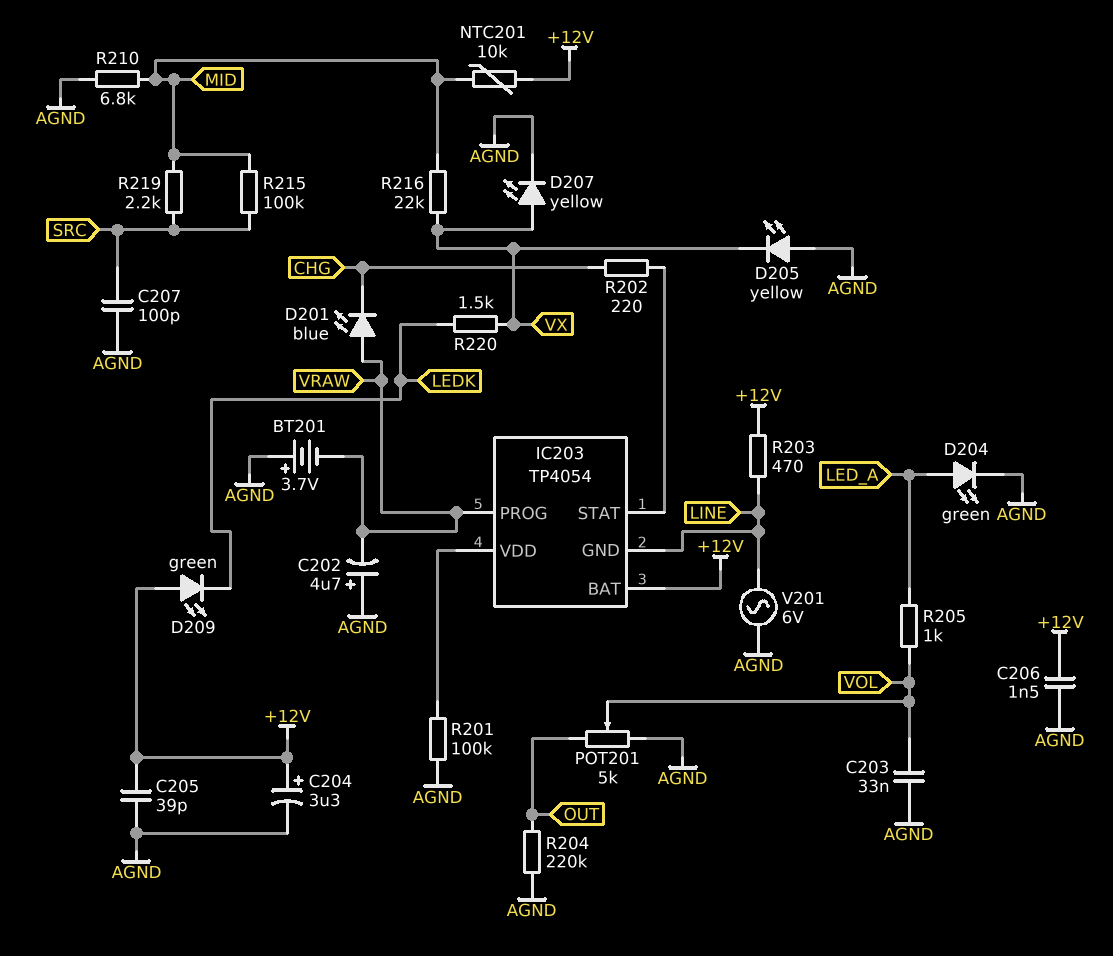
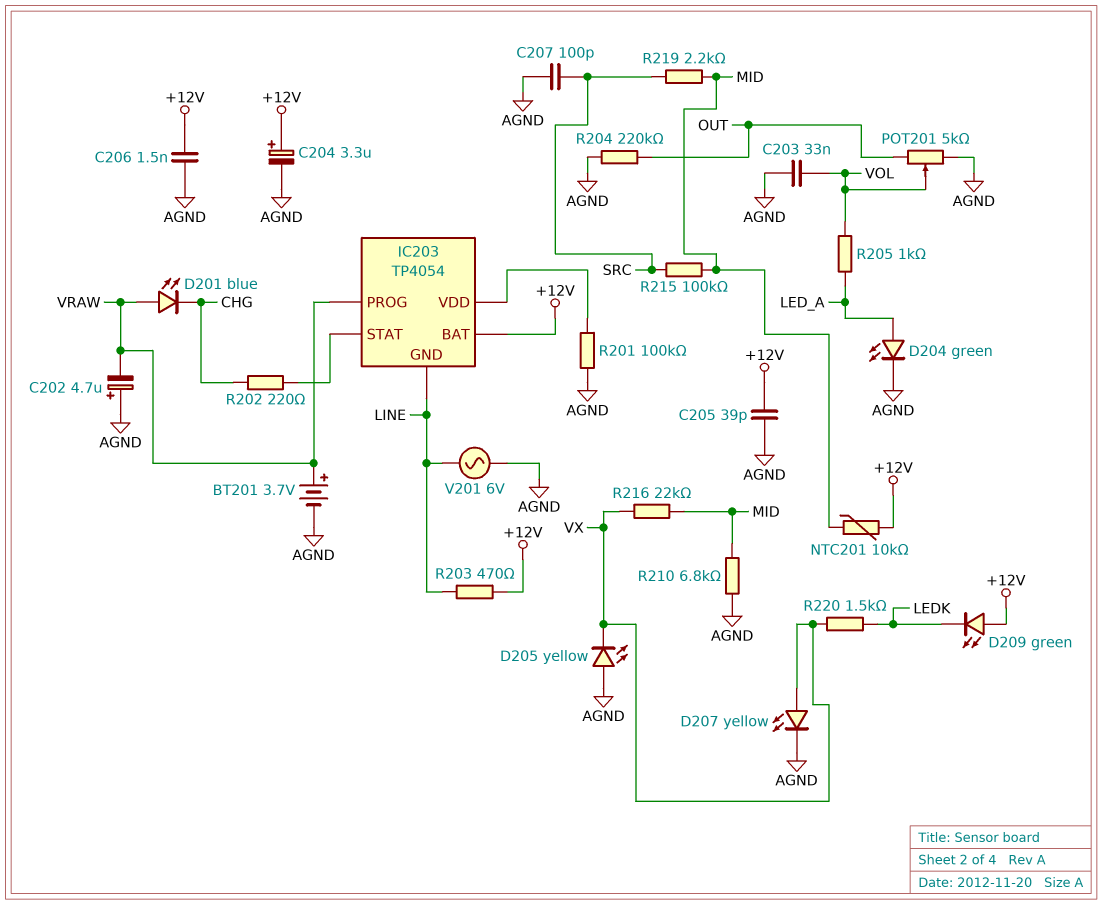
BT201: 3.7V (plus AGND, minus VRAW) -> 3.7V (plus VRAW, minus AGND)

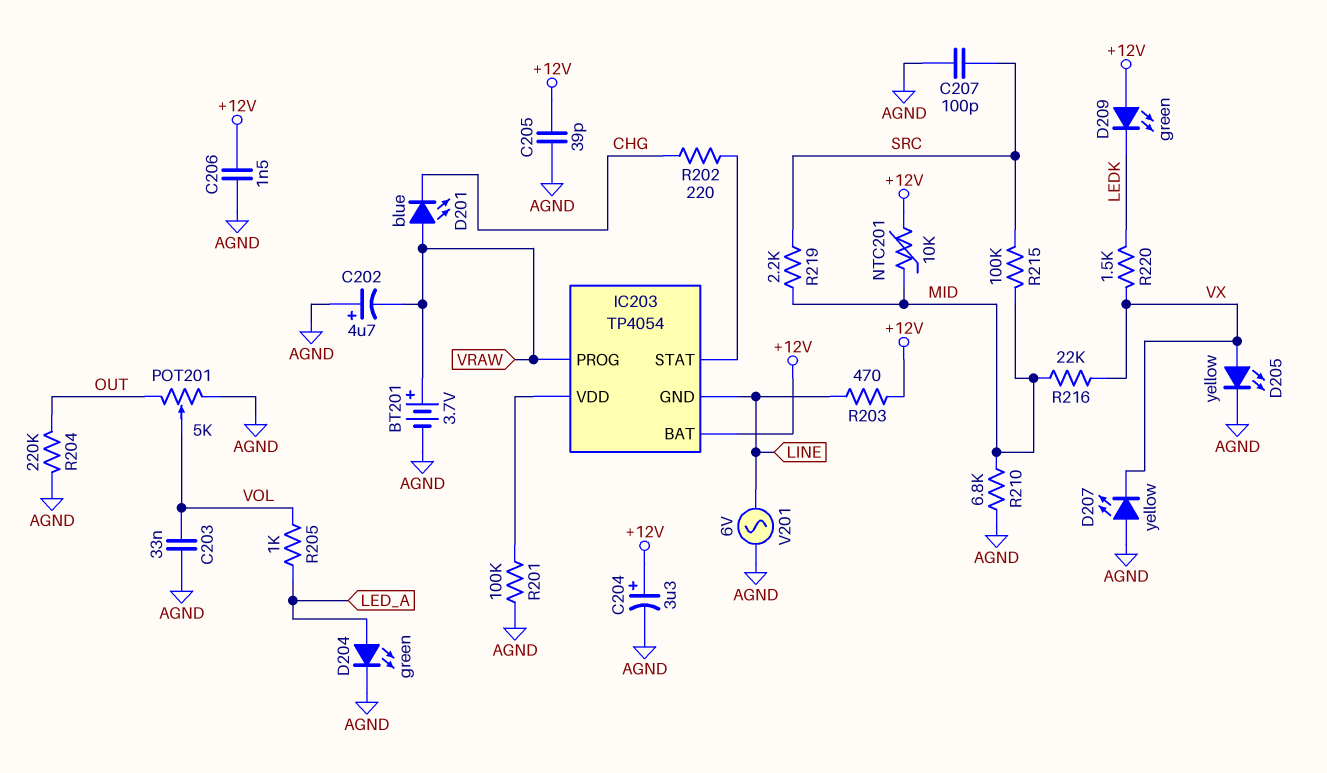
D205: LED yellow (A AGND, K VX) -> LED yellow (A VX, K AGND)
D207: LED yellow (A VX, K AGND) -> LED yellow (A AGND, K VX)

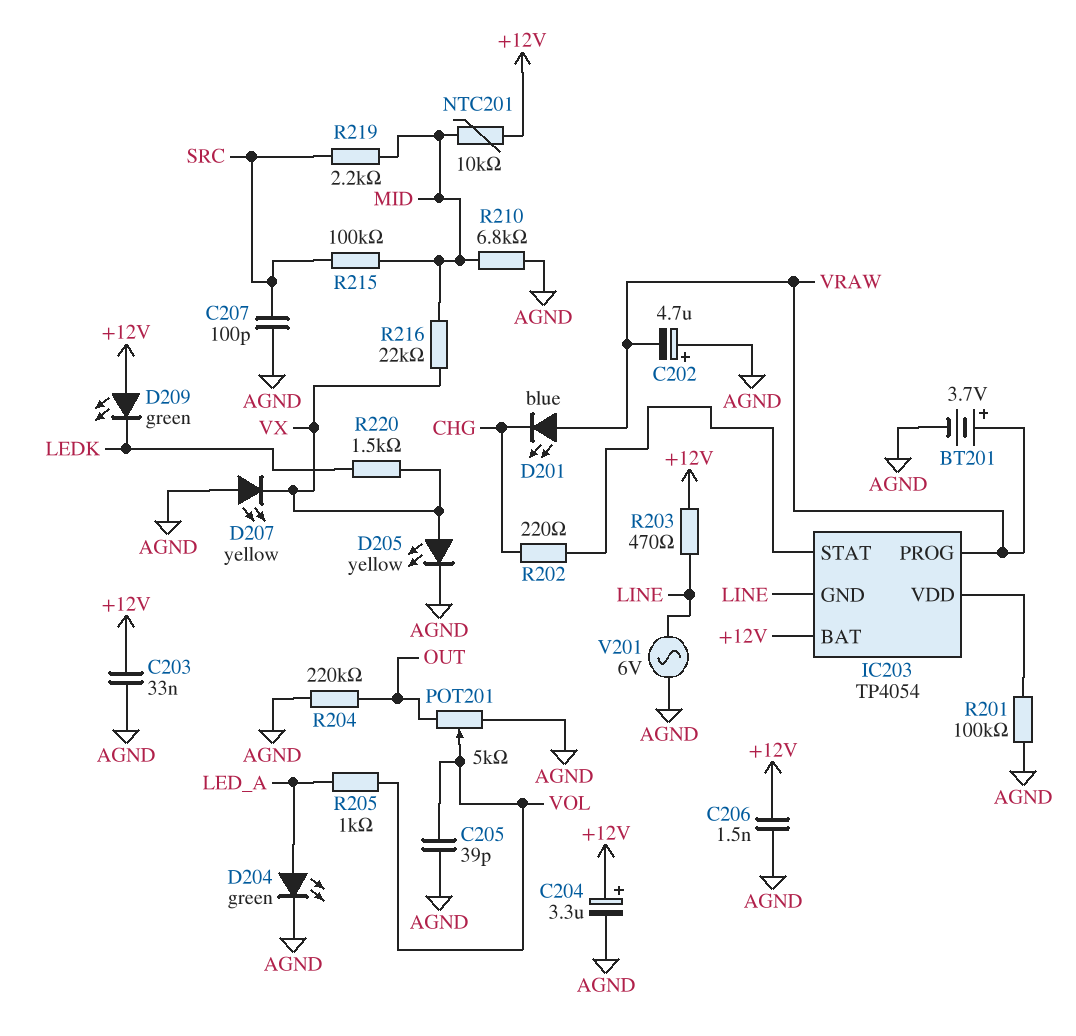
C203: 33nF (AGND, VOL) -> 33nF (+12V, AGND)
C205: 39pF (+12V, AGND) -> 39pF (AGND, VOL)

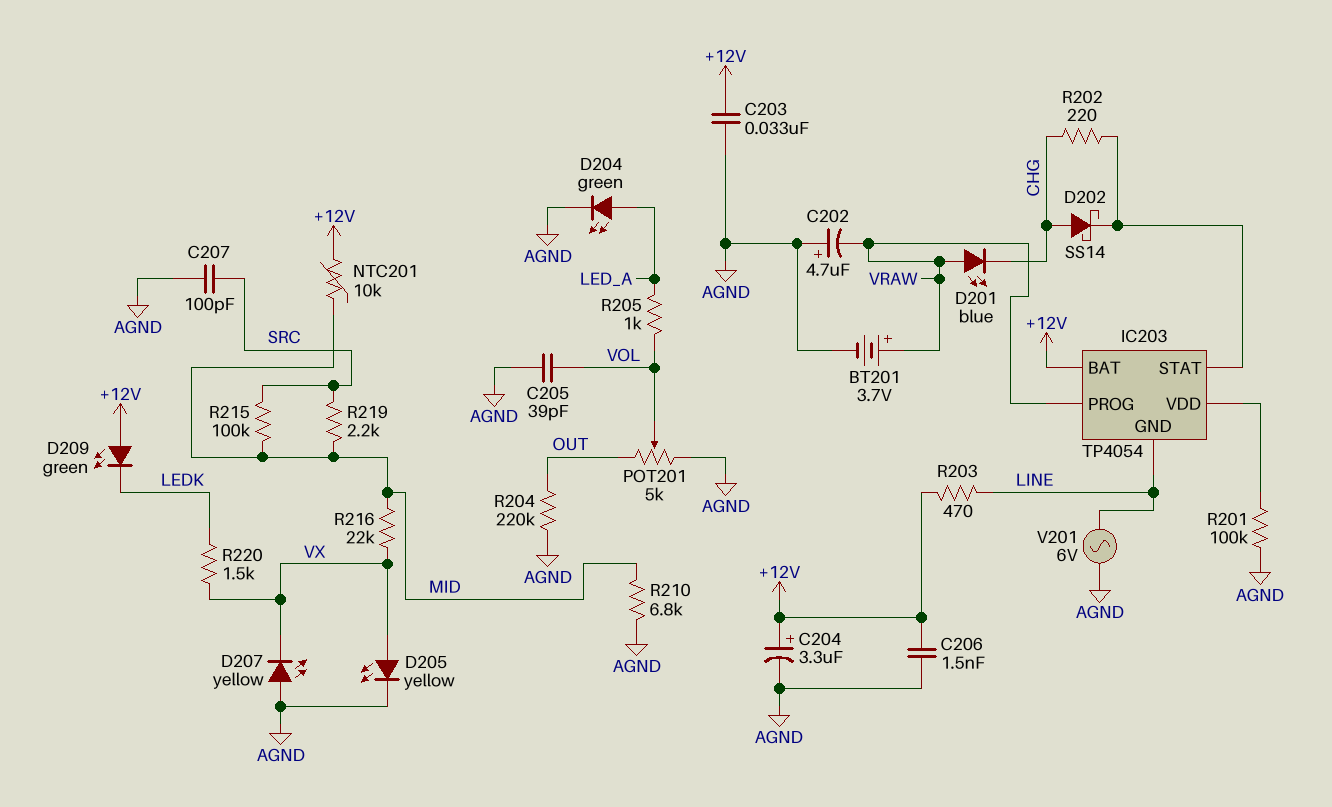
D202: none -> schottky SS14 (A CHG, K IC203/STAT)

